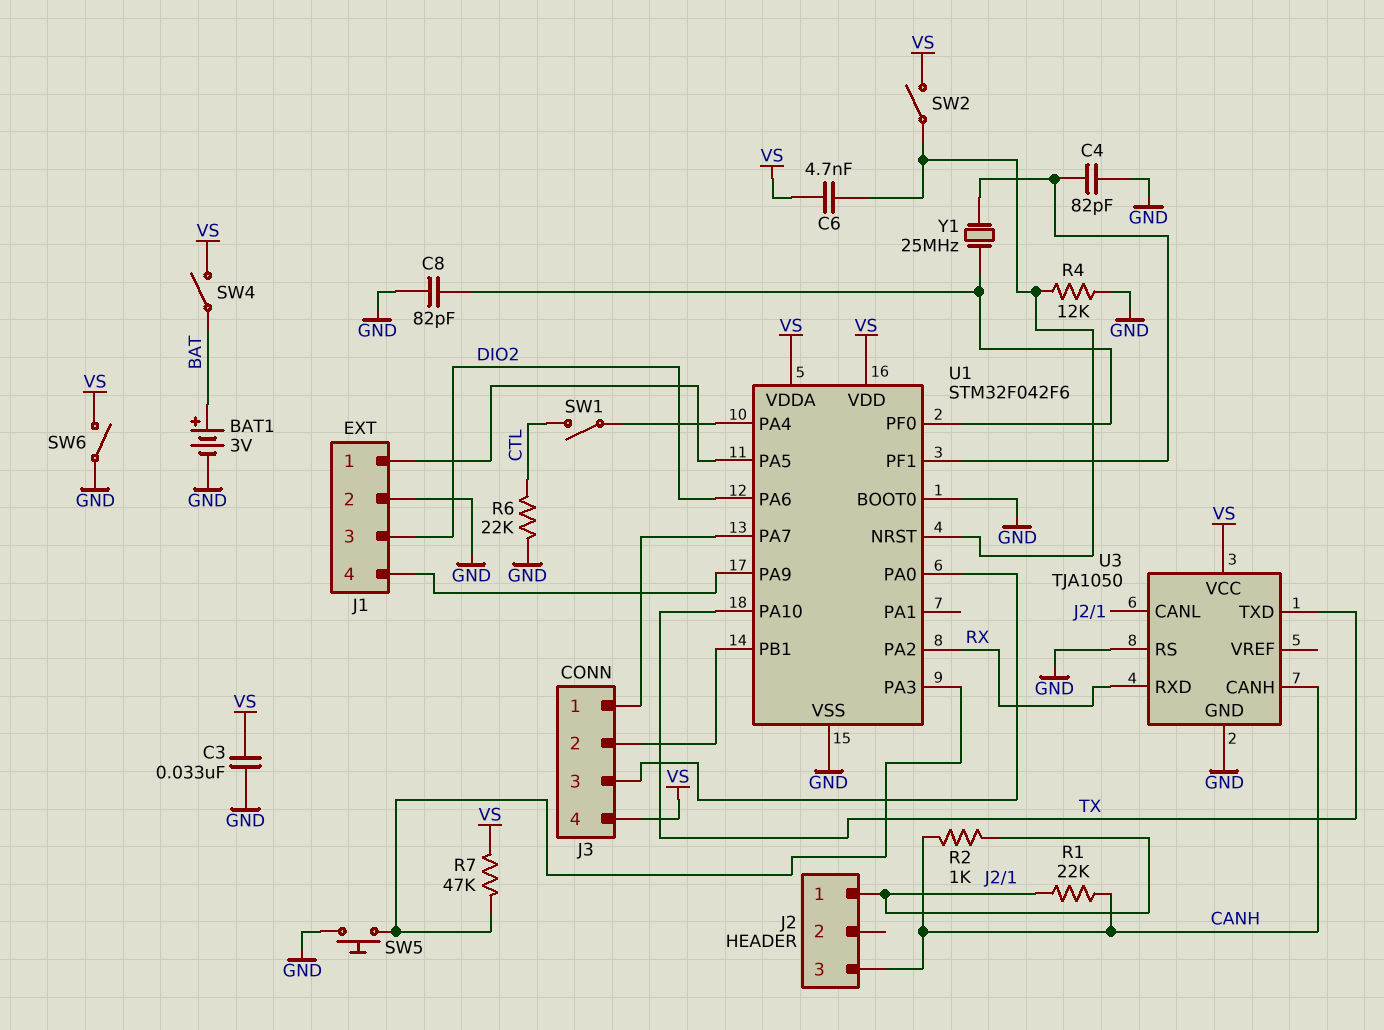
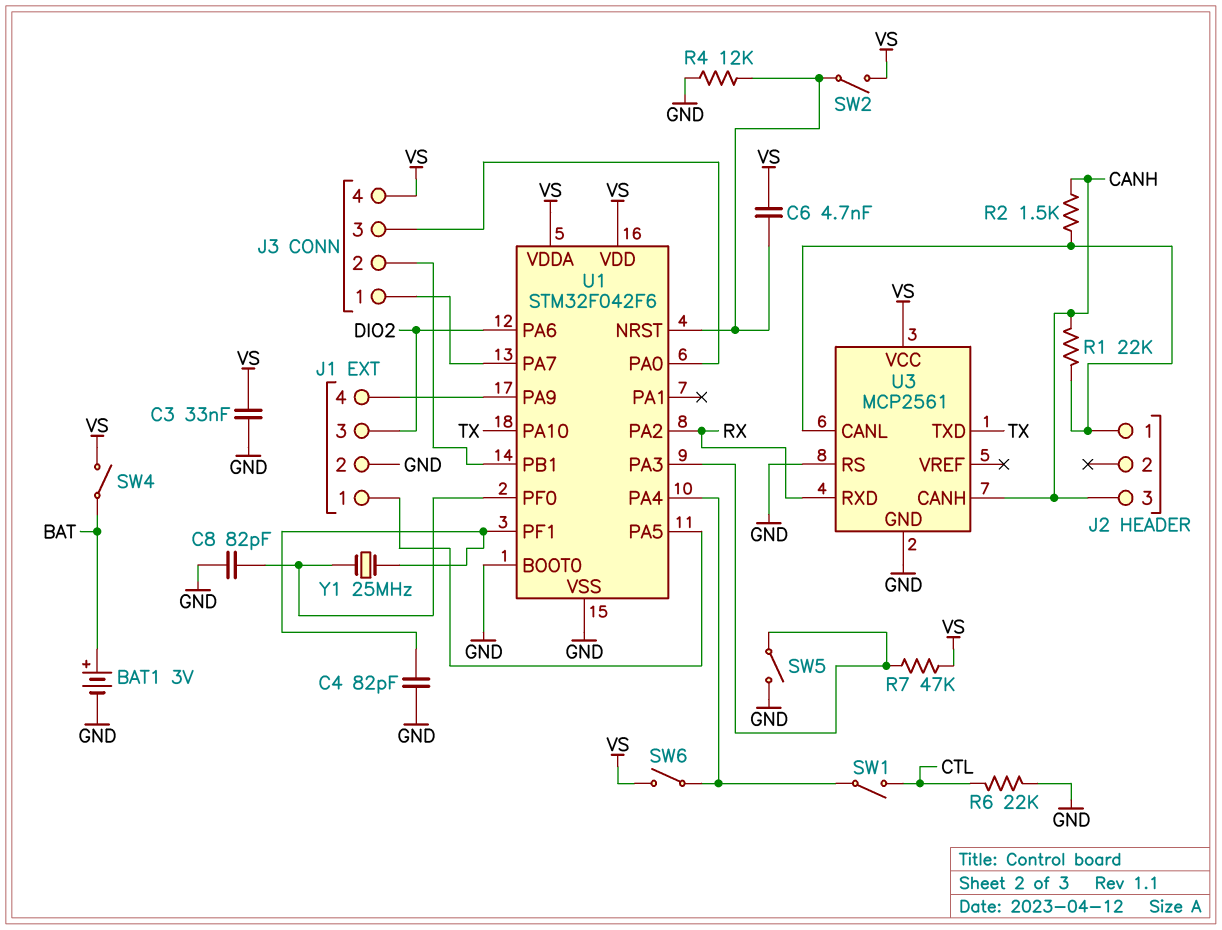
R2: 1k (CANH, J2/1) -> 1.5k (CANH, J2/1)
SW5: button (GND, U1/PA3) -> switch (GND, U1/PA3)
SW6: switch (GND, VS) -> switch (U1/PA4, VS)
U3: TJA1050 -> MCP2561

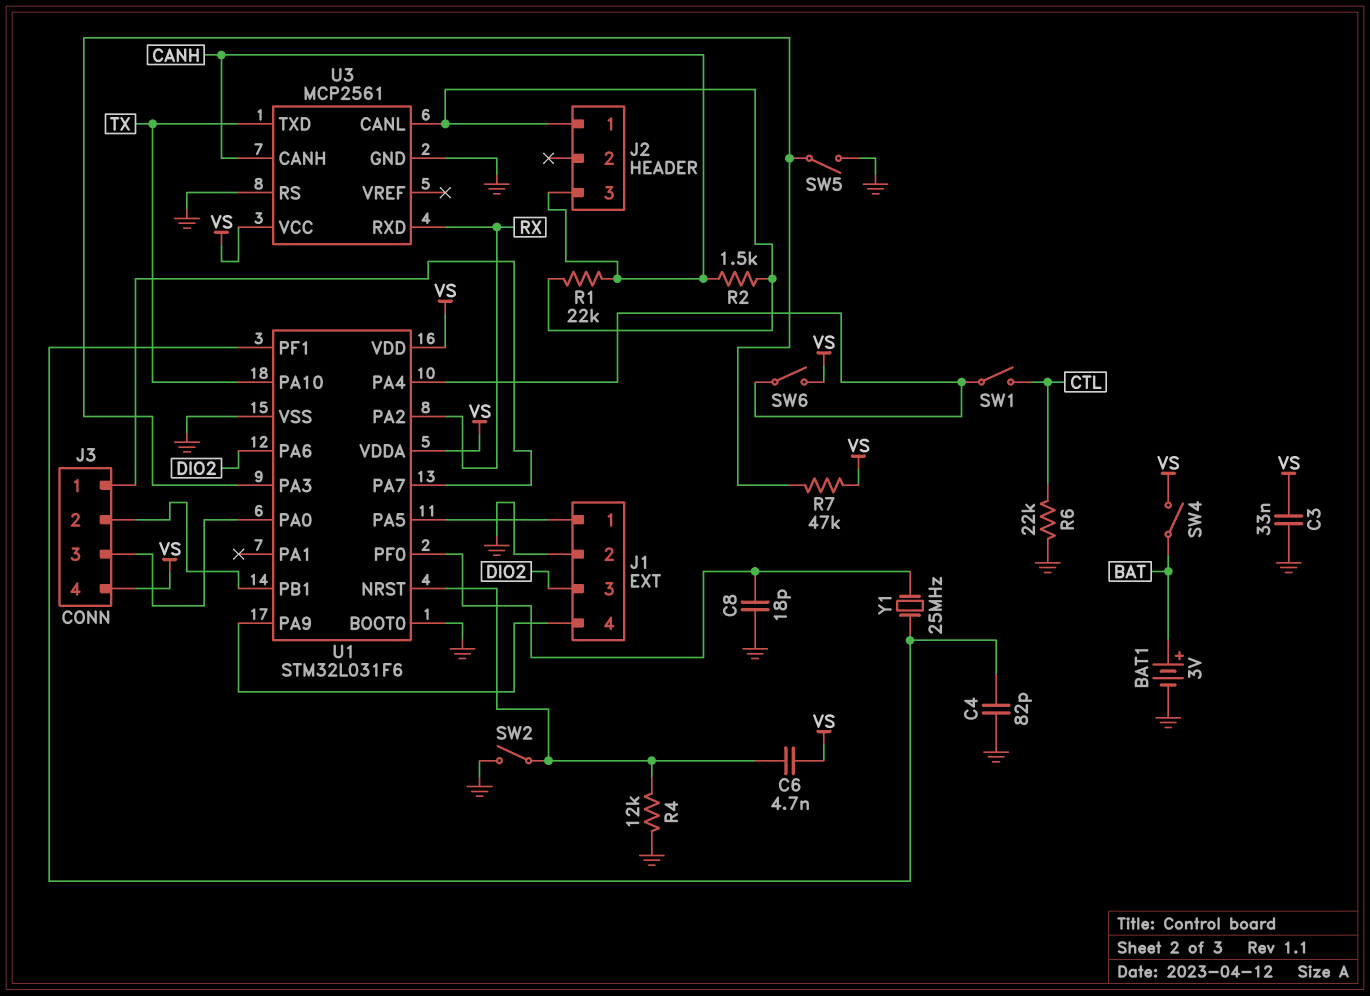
C8: 82pF (GND, U1/PF0) -> 18pF (GND, U1/PF0)
SW2: switch (U1/NRST, VS) -> switch (GND, U1/NRST)
U1: STM32F042F6 -> STM32L031F6

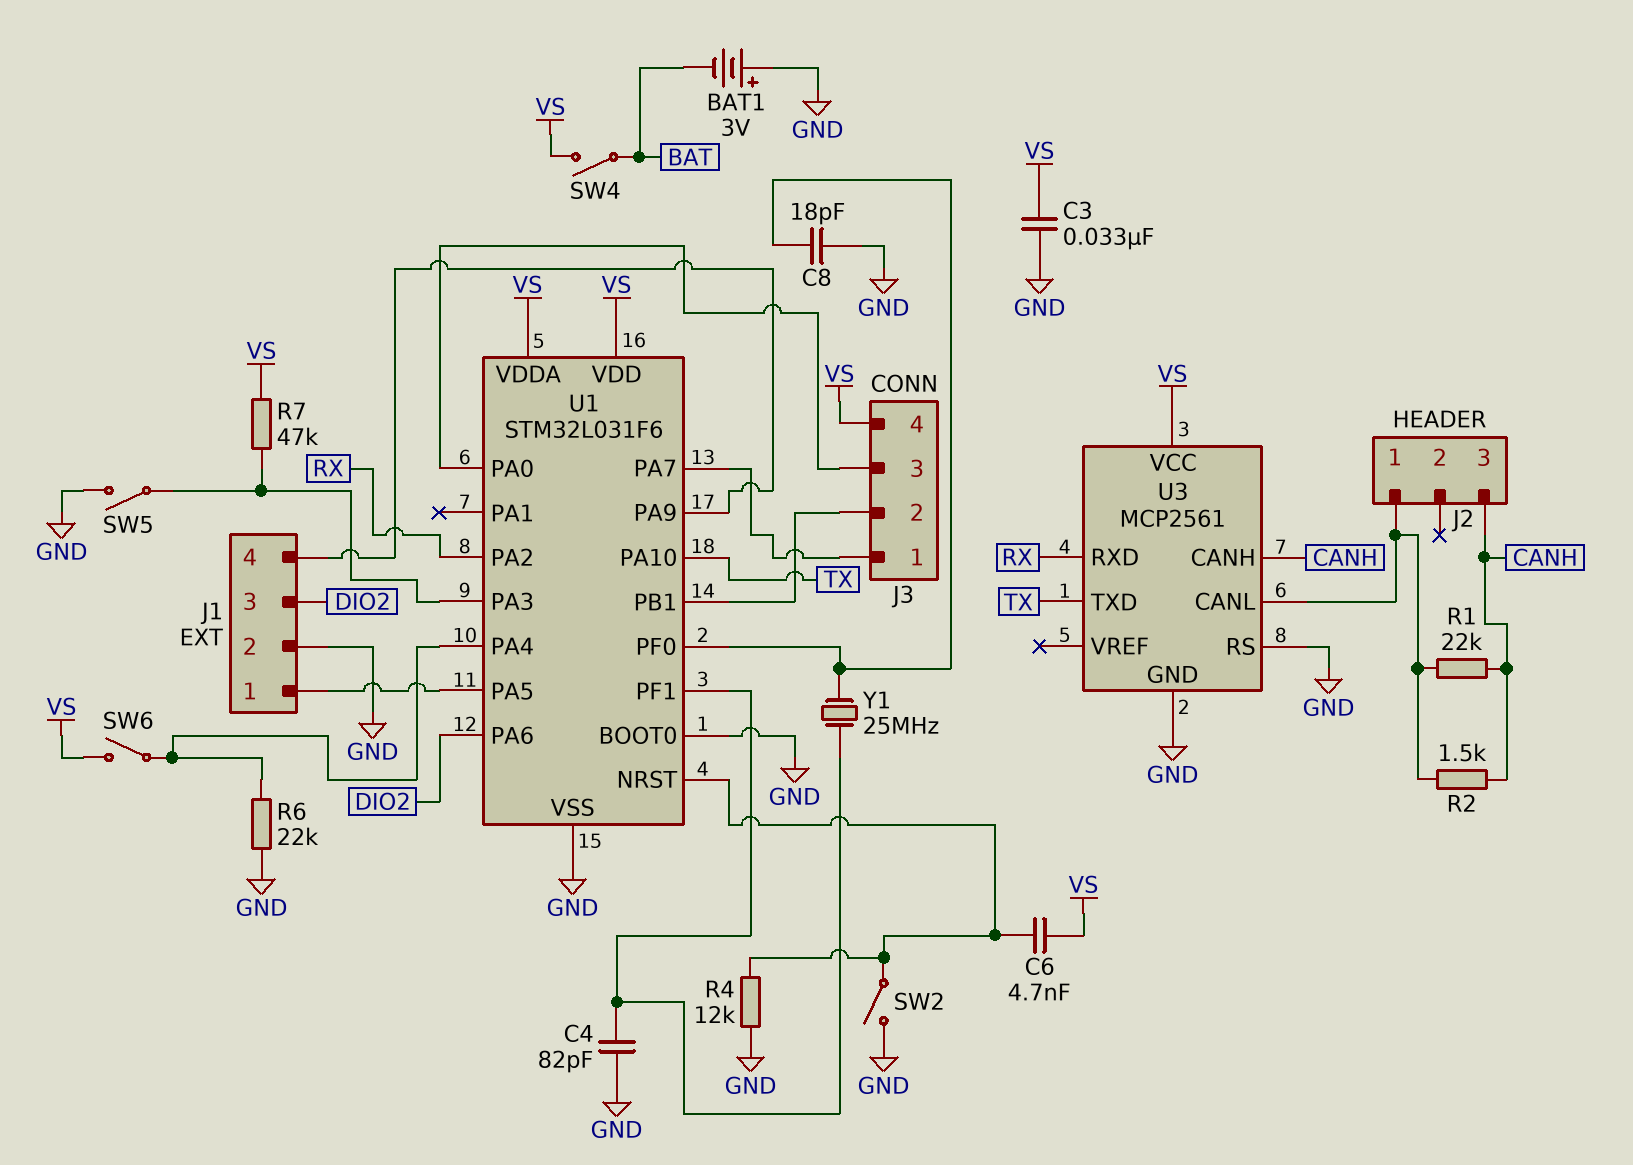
BAT1: 3V (plus BAT, minus GND) -> 3V (plus GND, minus BAT)
R6: 22k (CTL, GND) -> 22k (GND, U1/PA4)
SW1: switch (CTL, U1/PA4) -> none

